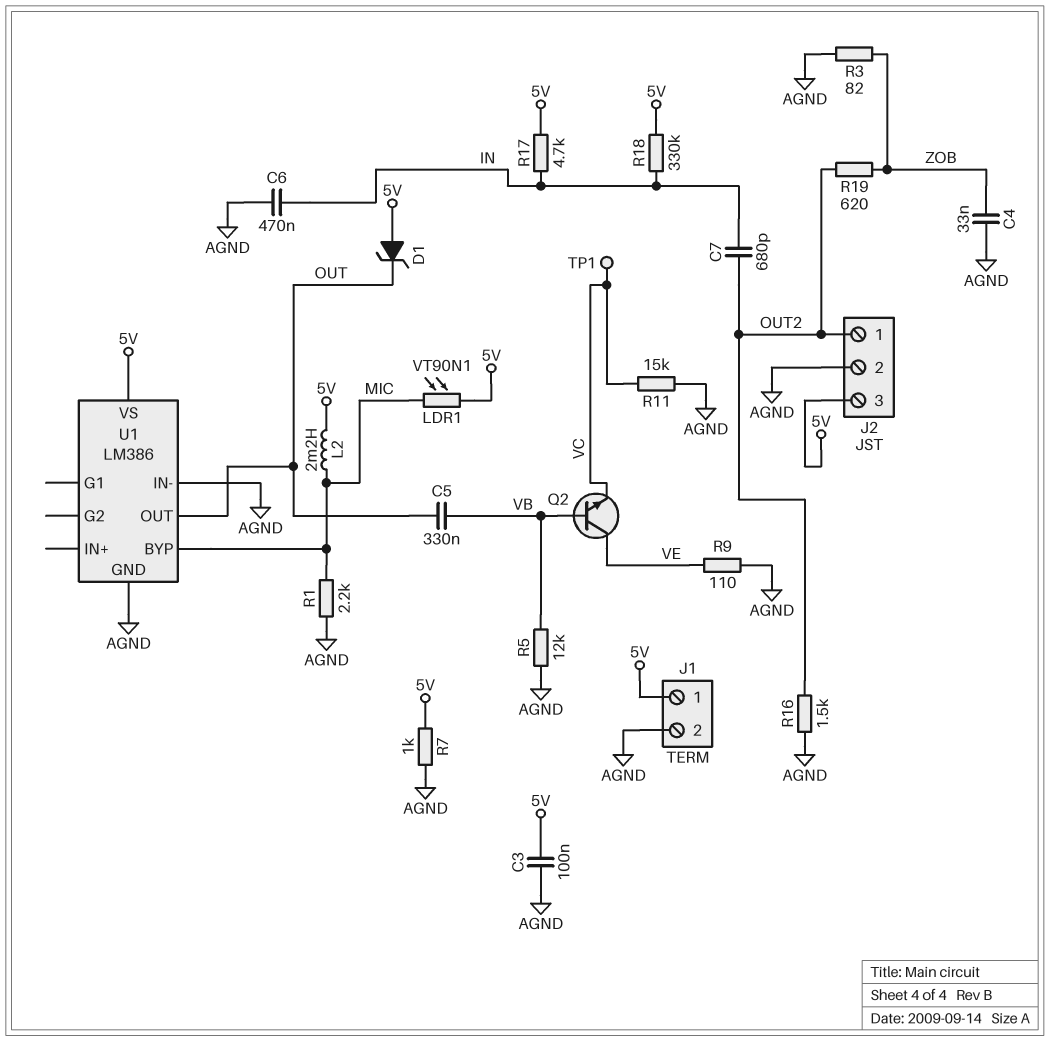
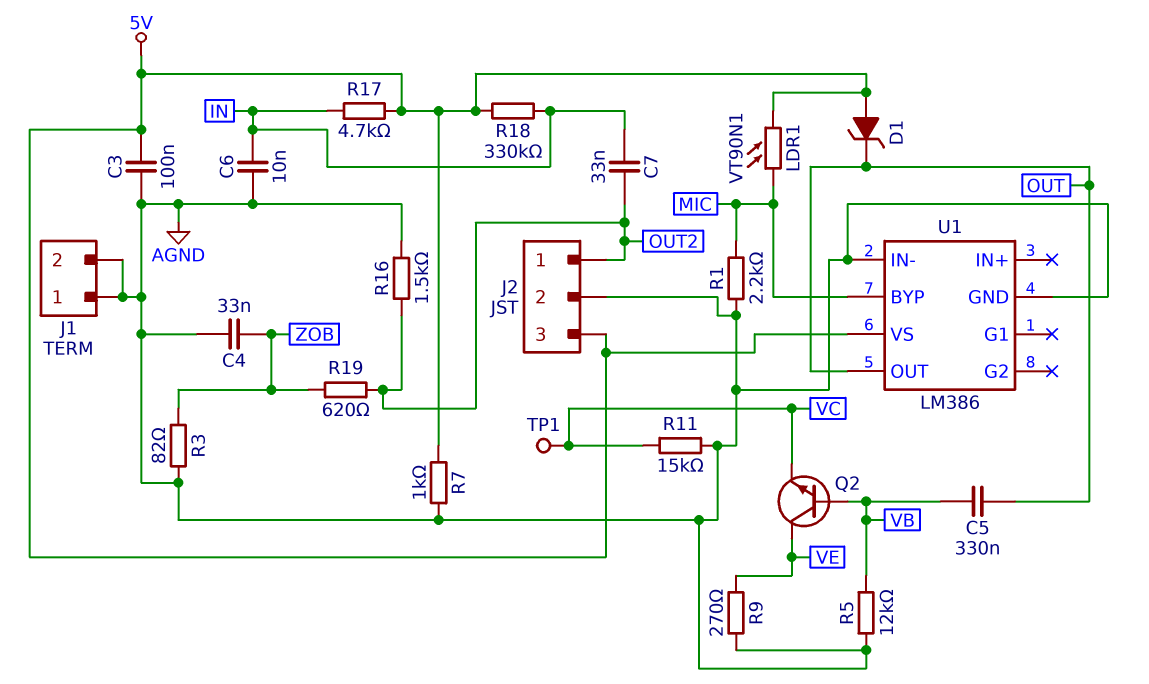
C6: 470nF (AGND, IN) -> 10nF (AGND, IN)
C7: 680pF (IN, OUT2) -> 33nF (IN, OUT2)
J1 pin 1: 5V -> AGND
L2: 2.2mH (5V, MIC) -> none
R9: 110 (AGND, VE) -> 270 (AGND, VE)

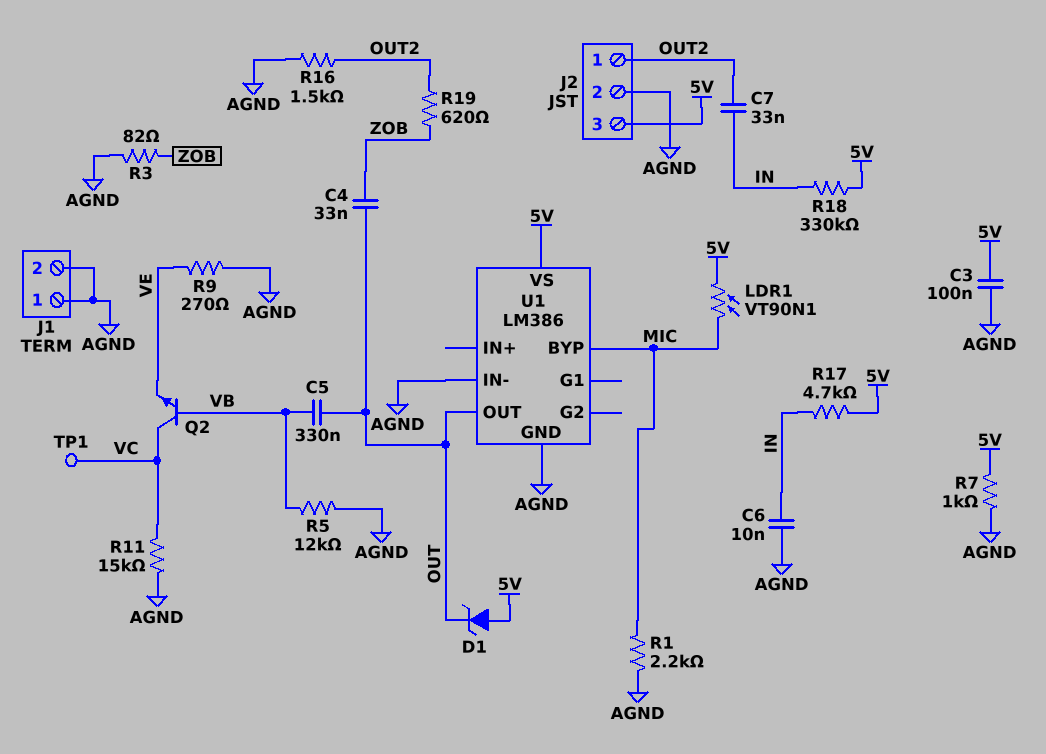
C4: 33nF (AGND, ZOB) -> 33nF (OUT, ZOB)
Q2: NPN (B VB, C VE, E VC) -> NPN (B VB, C VC, E VE)

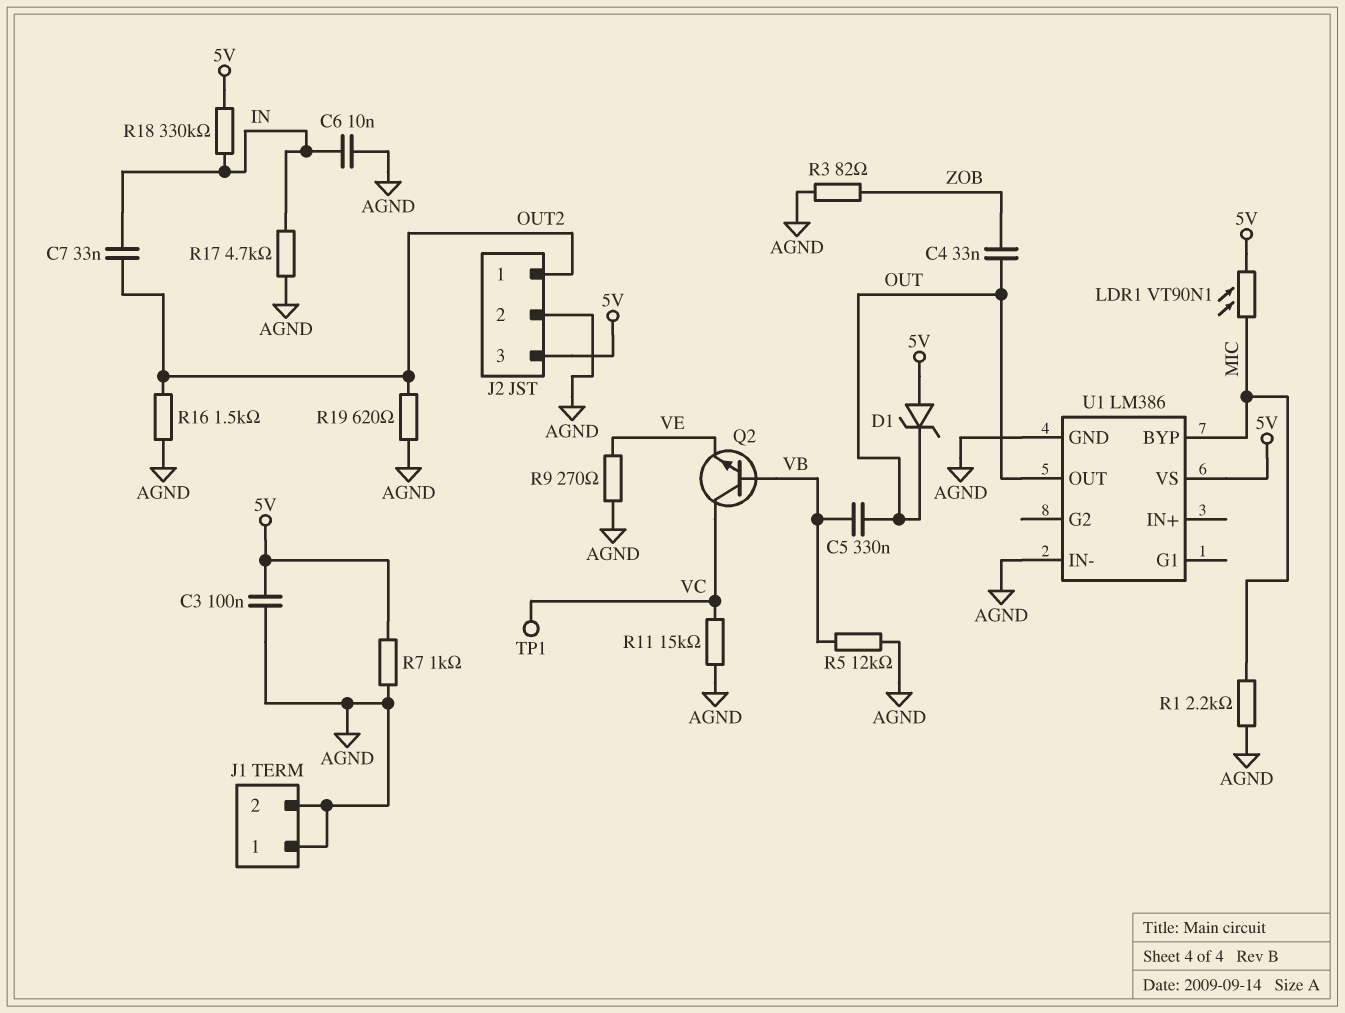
R17: 4.7k (5V, IN) -> 4.7k (AGND, IN)
R19: 620 (OUT2, ZOB) -> 620 (AGND, OUT2)

